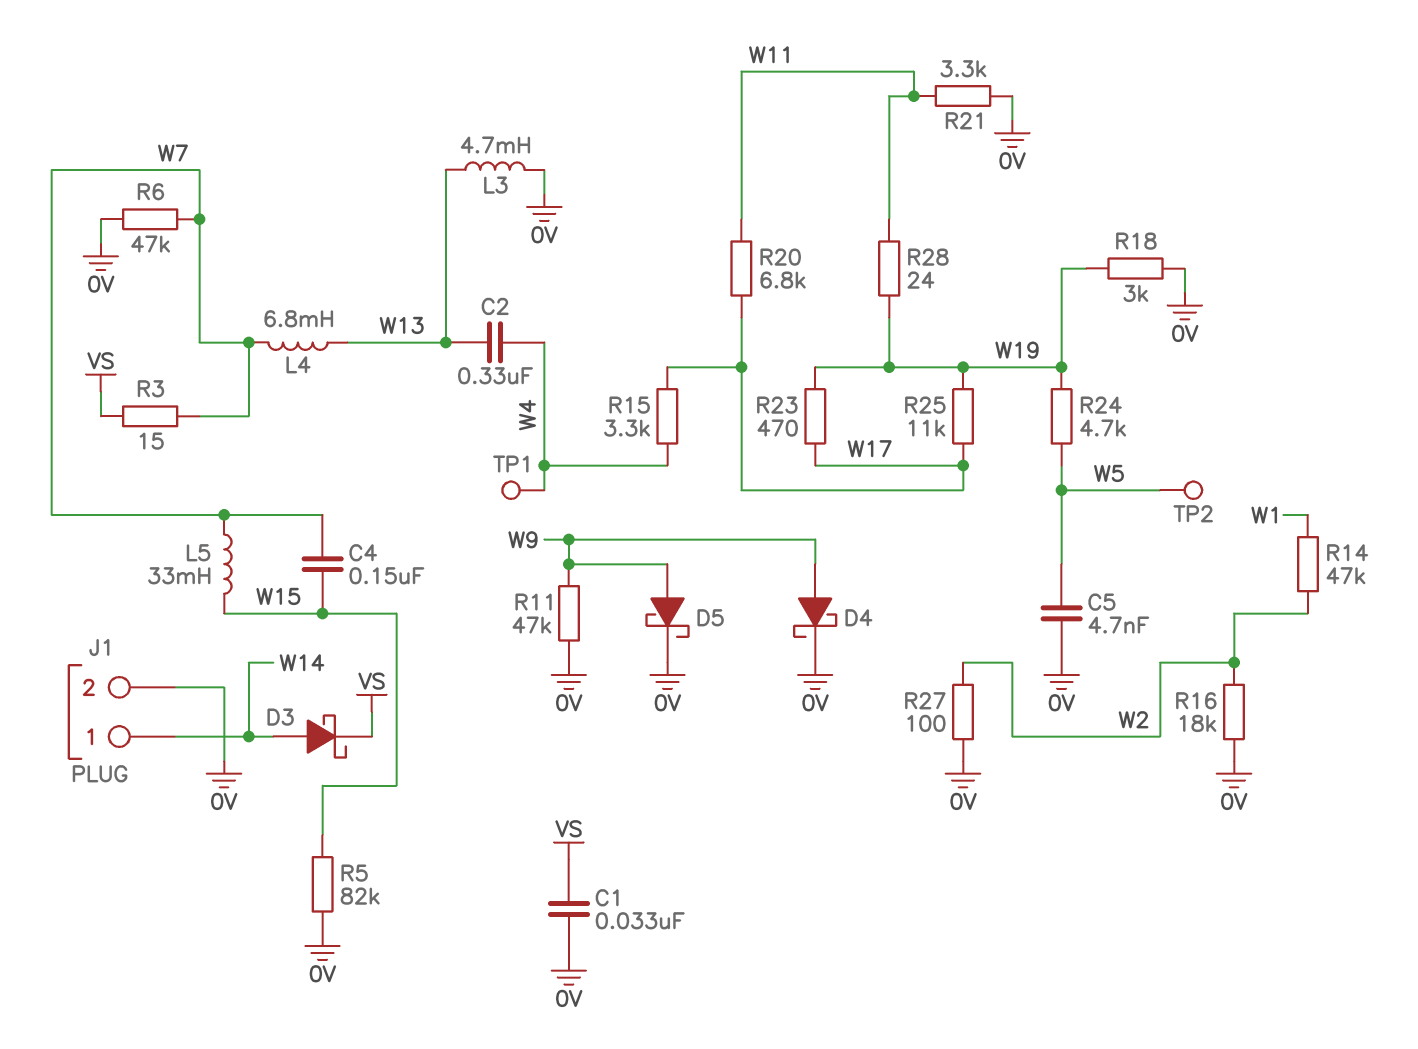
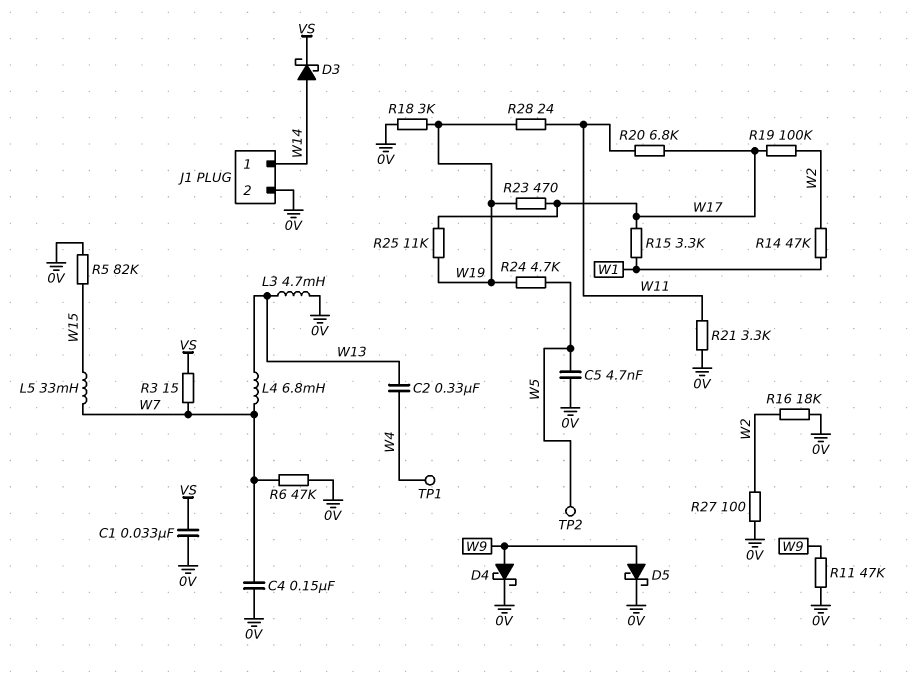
C4: 150nF (W7, W15) -> 150nF (0V, W7)
R15: 3.3k (W4, W17) -> 3.3k (W1, W17)
R19: none -> 100k (W2, W17)

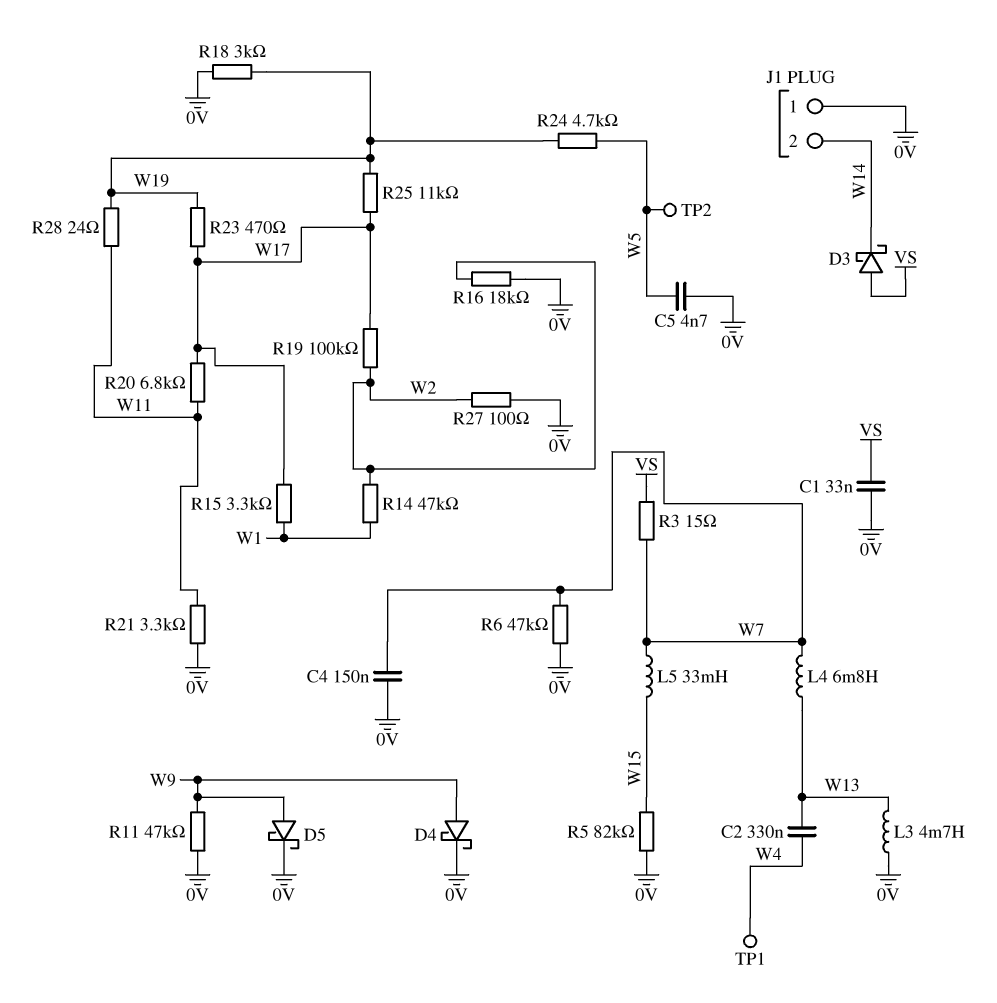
D3: schottky (A W14, K VS) -> schottky (A VS, K W14)
J1 pin 1: W14 -> 0V
J1 pin 2: 0V -> W14

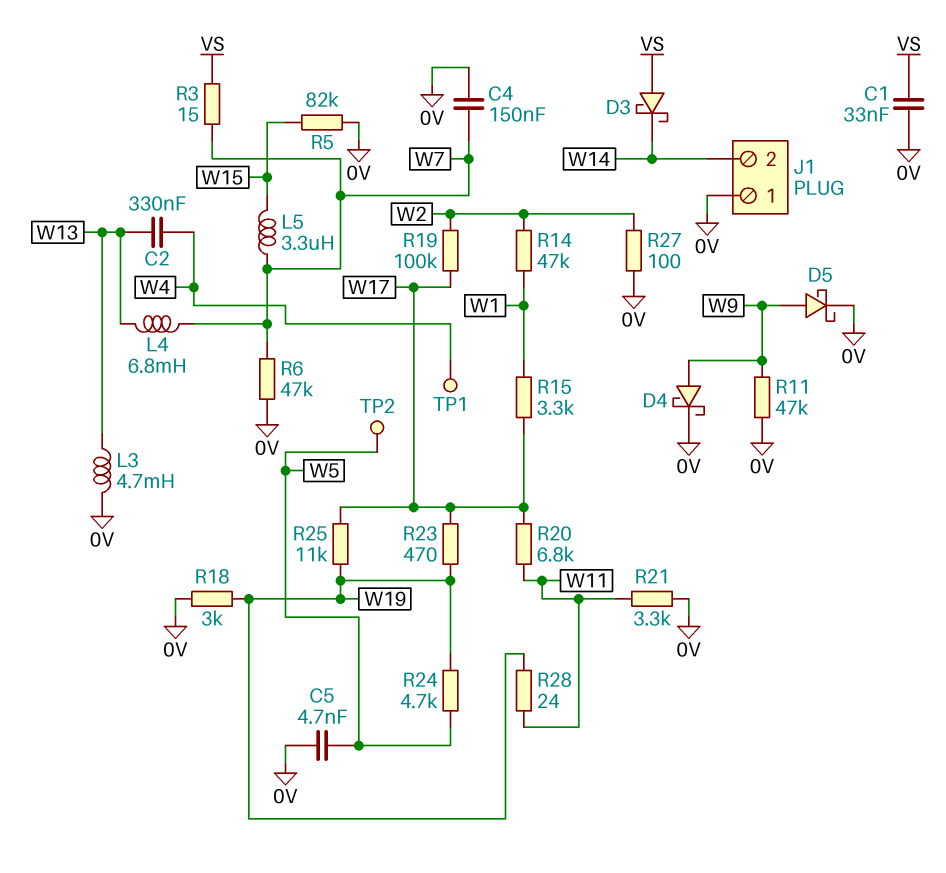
L5: 33mH (W7, W15) -> 3.3uH (W7, W15)
R16: 18k (0V, W2) -> none

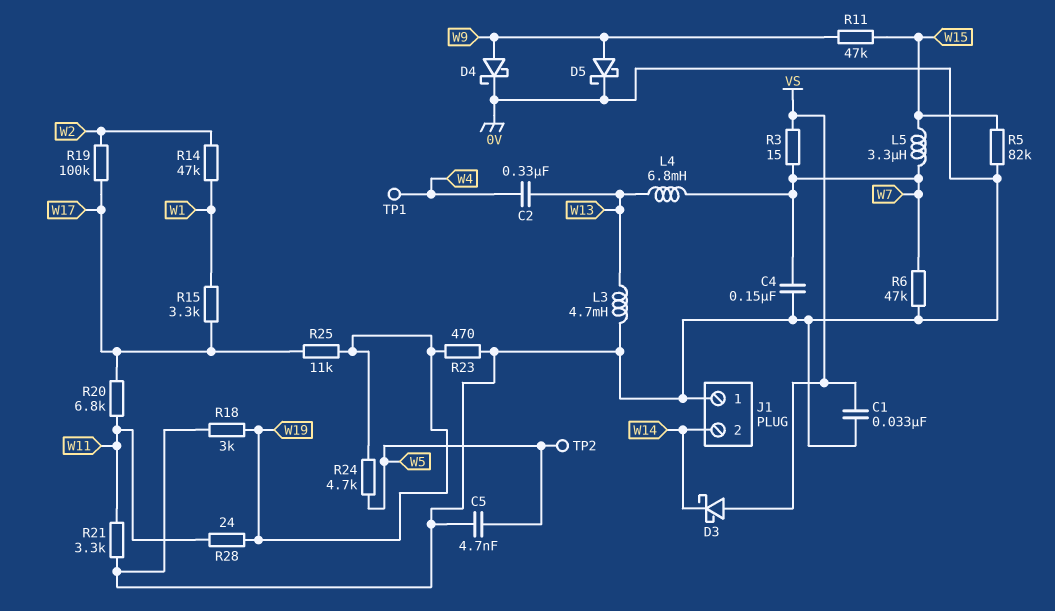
R11: 47k (0V, W9) -> 47k (W9, W15)
R23: 470 (W17, W19) -> 470 (0V, W19)
R27: 100 (0V, W2) -> none

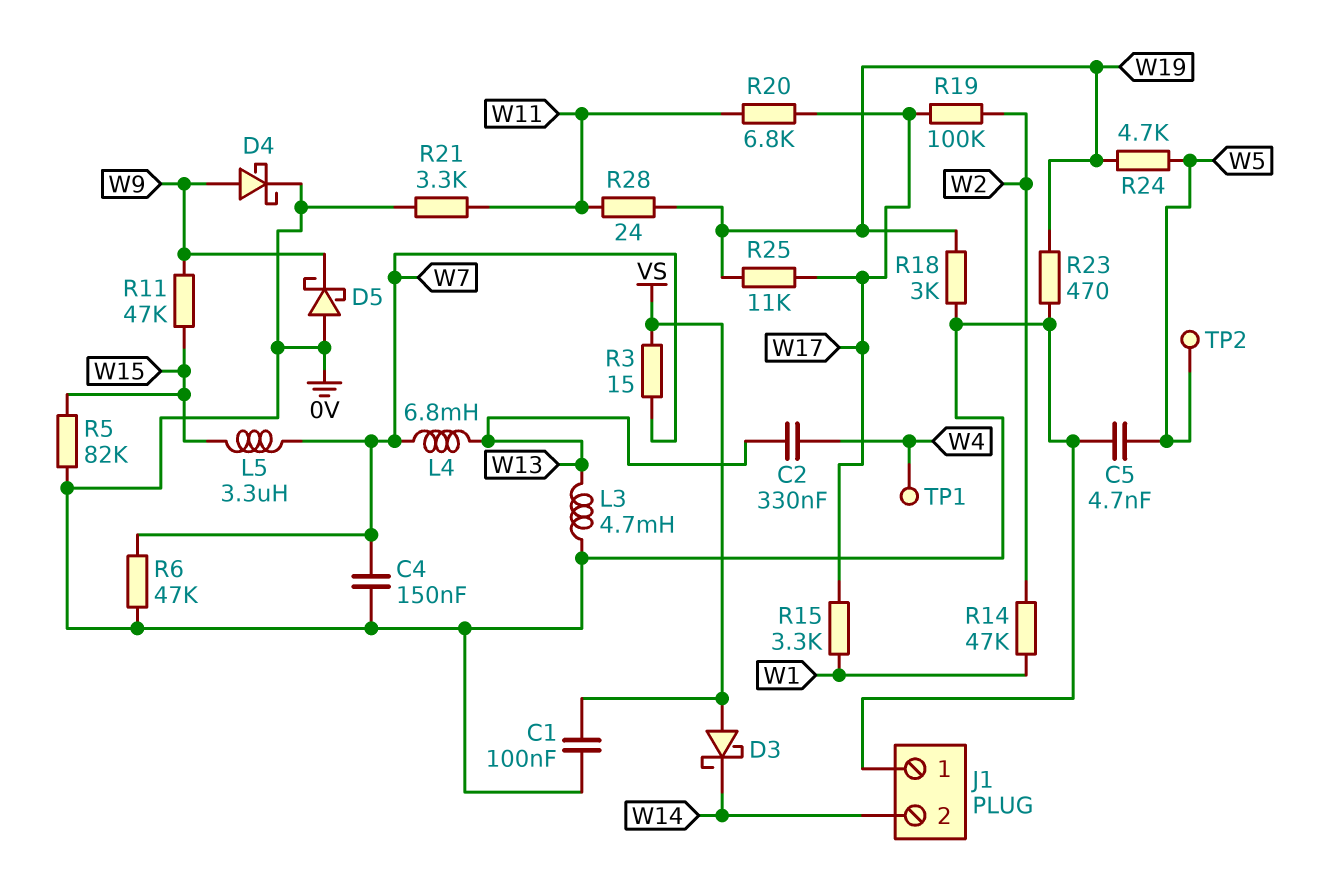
C1: 33nF (0V, VS) -> 100nF (0V, VS)
D5: schottky (A W9, K 0V) -> schottky (A 0V, K W9)

